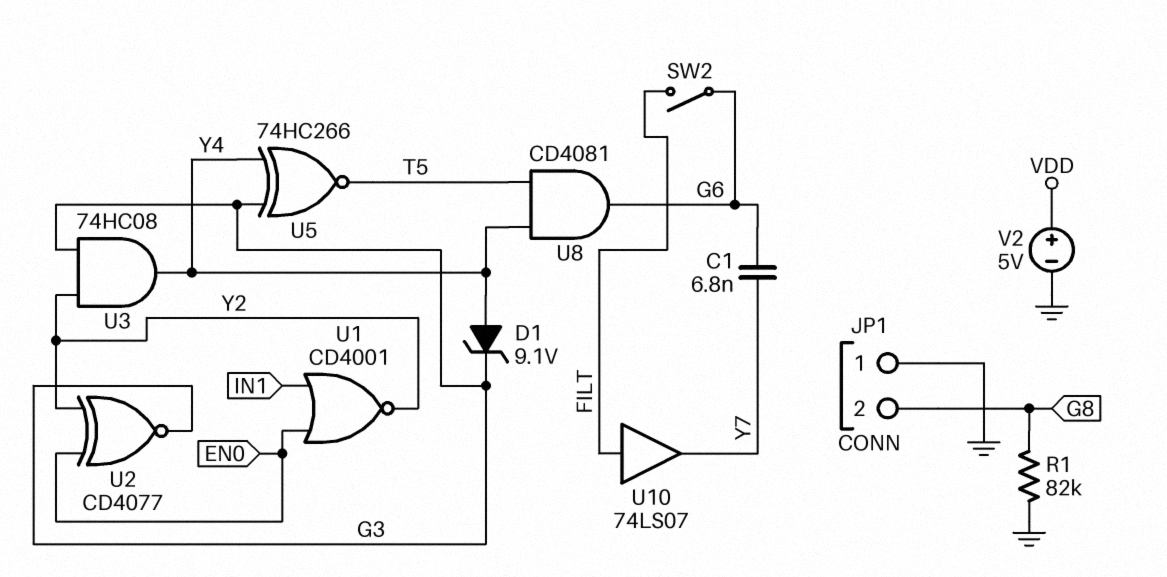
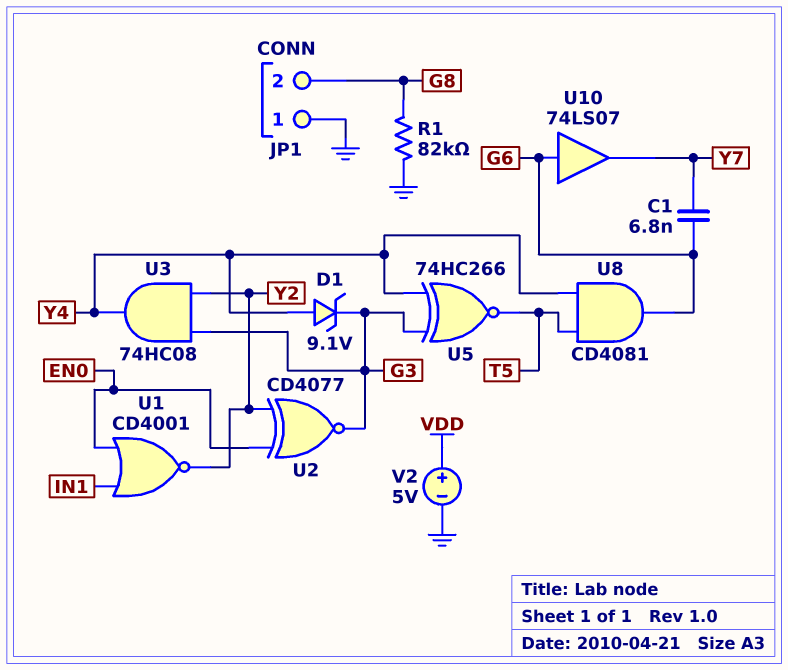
SW2: switch (FILT, G6) -> none
U10: buffer 74LS07 (in FILT, out Y7) -> buffer 74LS07 (in G6, out Y7)

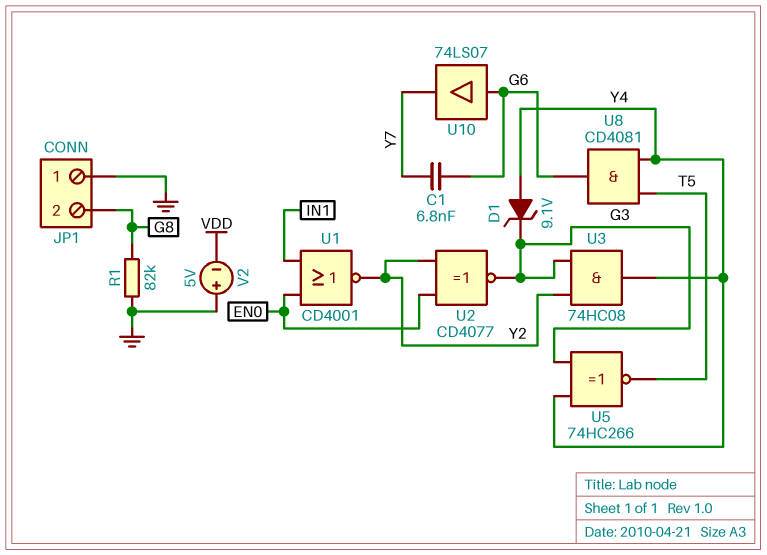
V2: 5V (plus VDD, minus GND) -> 5V (plus GND, minus VDD)

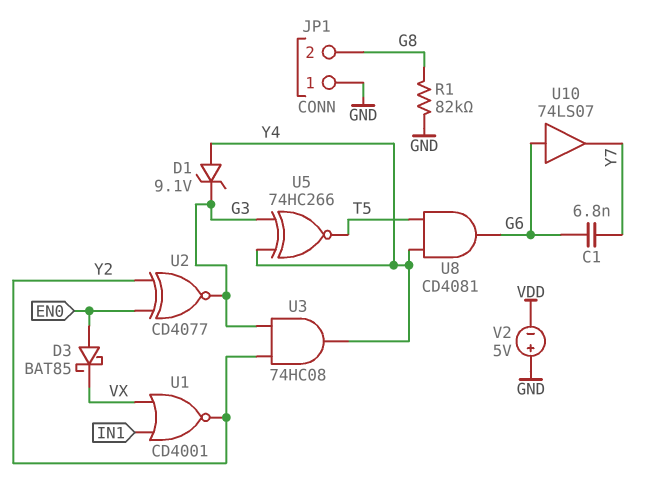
D3: none -> schottky BAT85 (A EN0, K VX)
U1: NOR CD4001 (in EN0, in IN1, out Y2) -> NOR CD4001 (in IN1, in VX, out Y2)

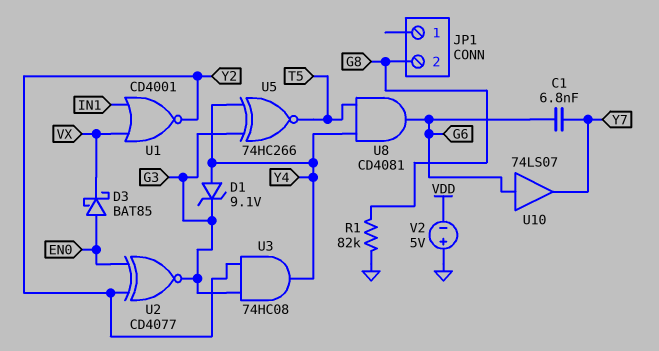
JP1 pin 1: GND -> none

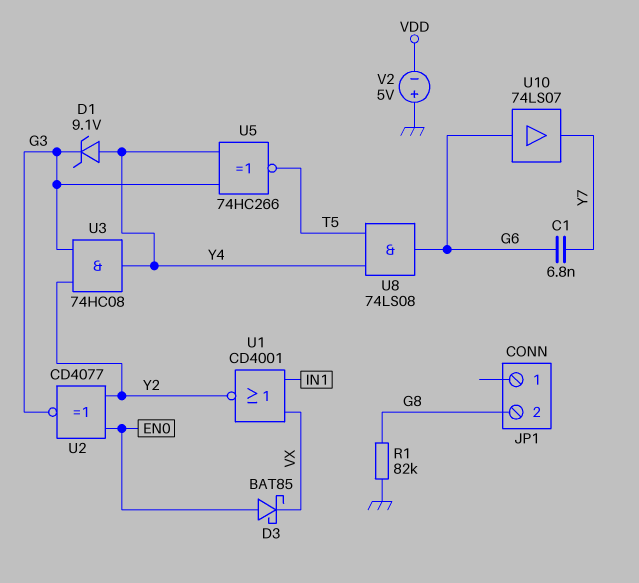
U8: AND CD4081 (in T5, in Y4, out G6) -> AND 74LS08 (in T5, in Y4, out G6)

